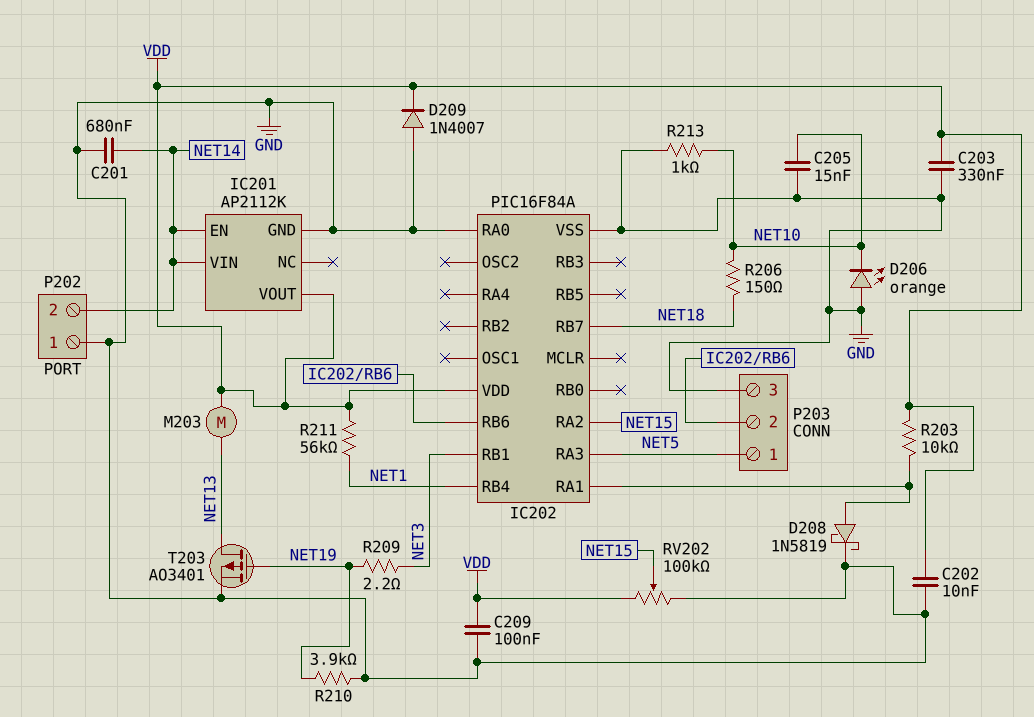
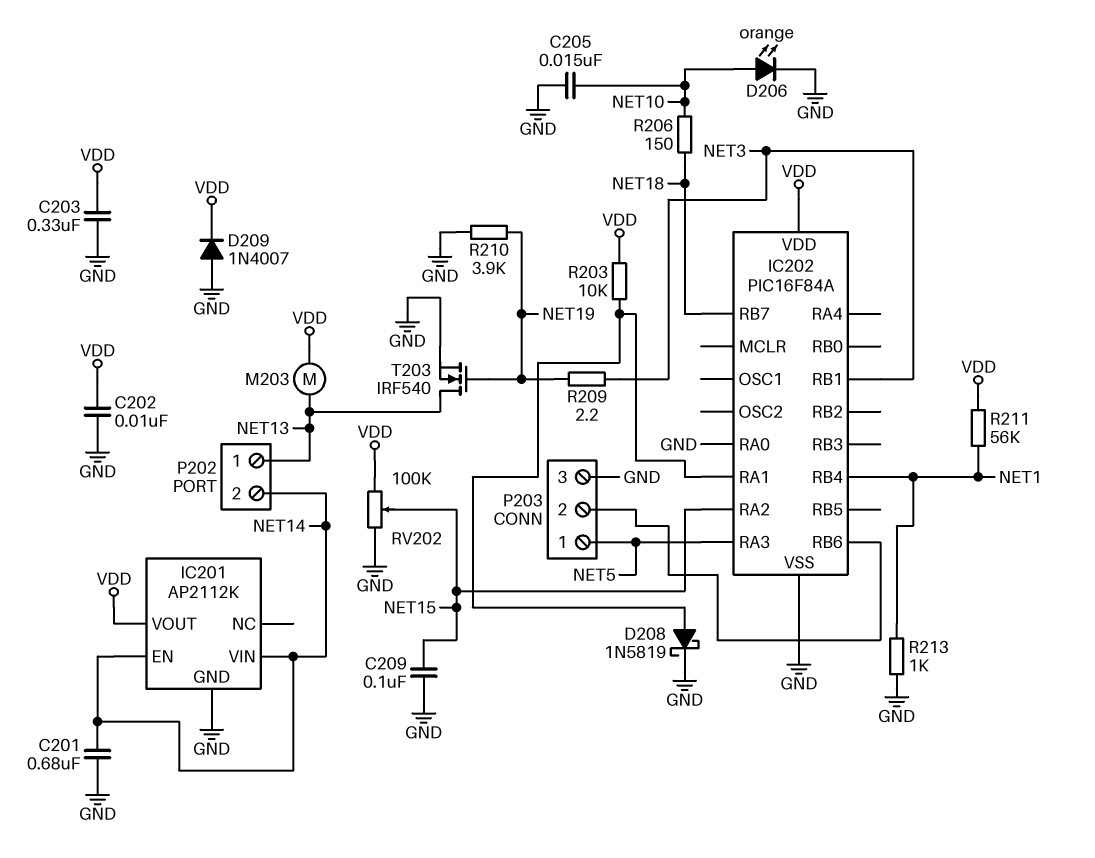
C209: 100nF (GND, VDD) -> 100nF (GND, NET15)
D206: LED orange (A GND, K NET10) -> LED orange (A NET10, K GND)
P202 pin 1: GND -> NET13
R213: 1k (GND, NET10) -> 1k (GND, NET1)
T203: PMOS AO3401 (G NET19, D NET13, S GND) -> NMOS IRF540 (G NET19, D NET13, S GND)

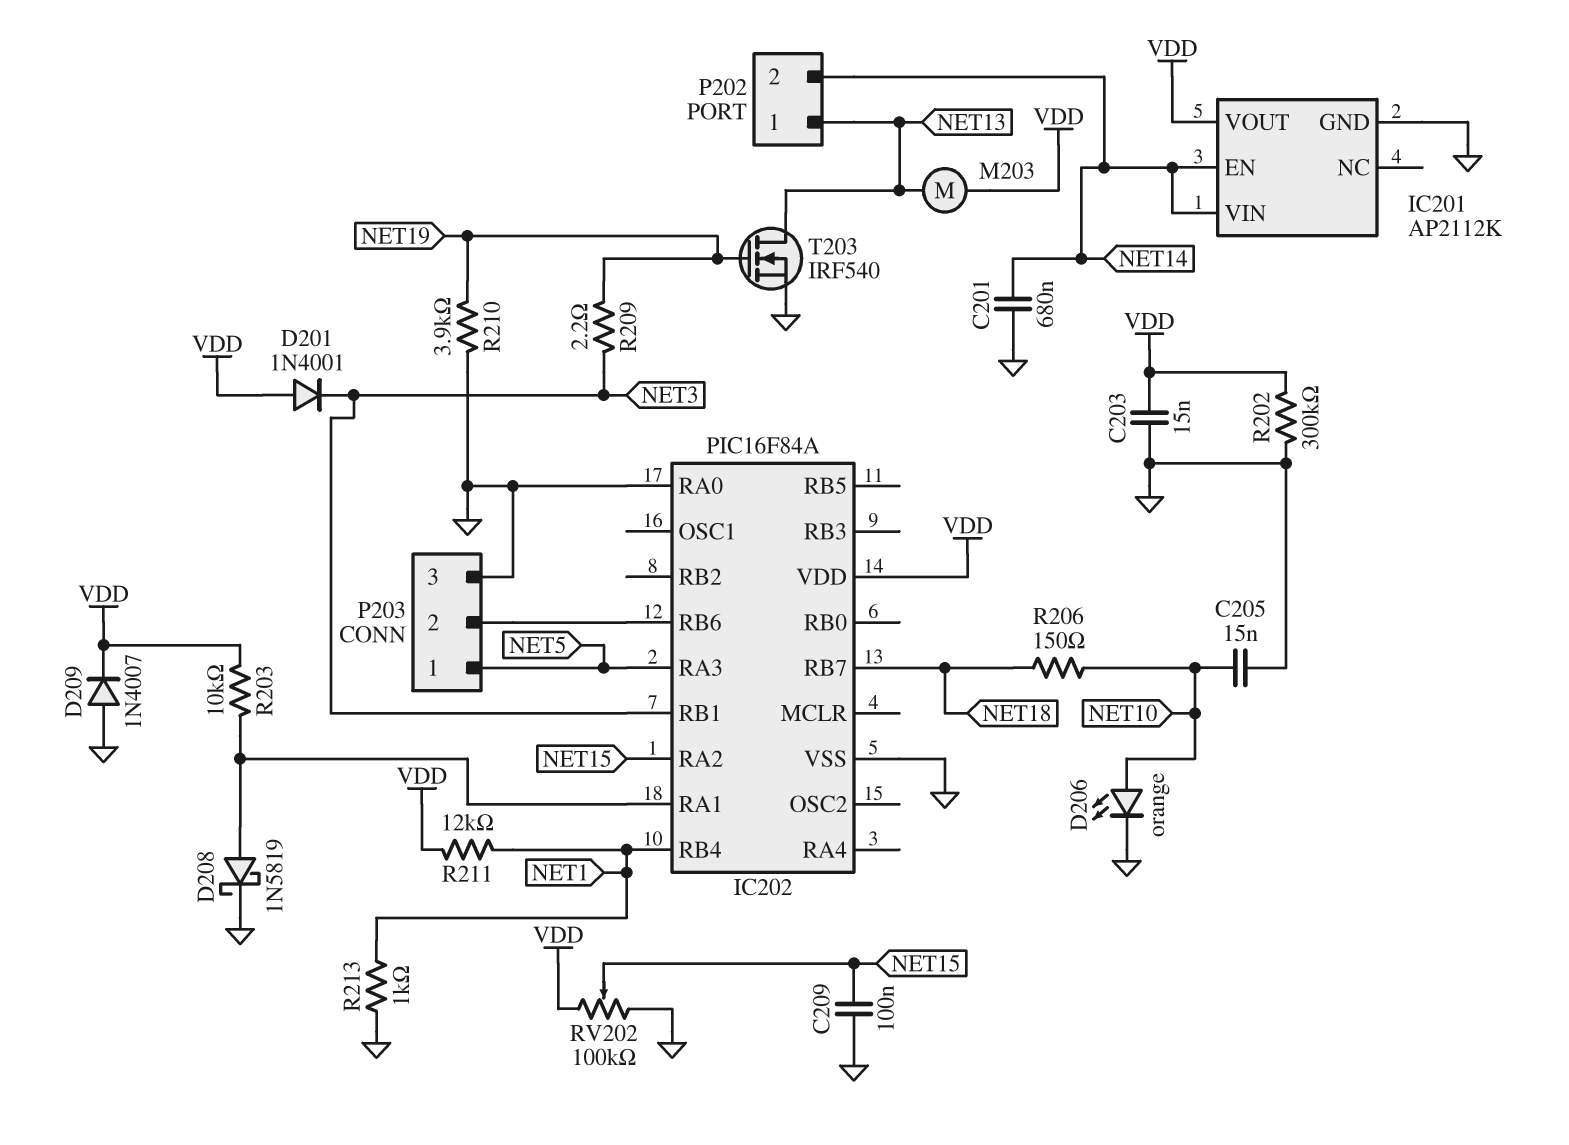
C202: 10nF (GND, VDD) -> none
C203: 330nF (GND, VDD) -> 15nF (GND, VDD)
D201: none -> diode 1N4001 (A VDD, K NET3)
R202: none -> 300k (GND, VDD)
R211: 56k (NET1, VDD) -> 12k (NET1, VDD)

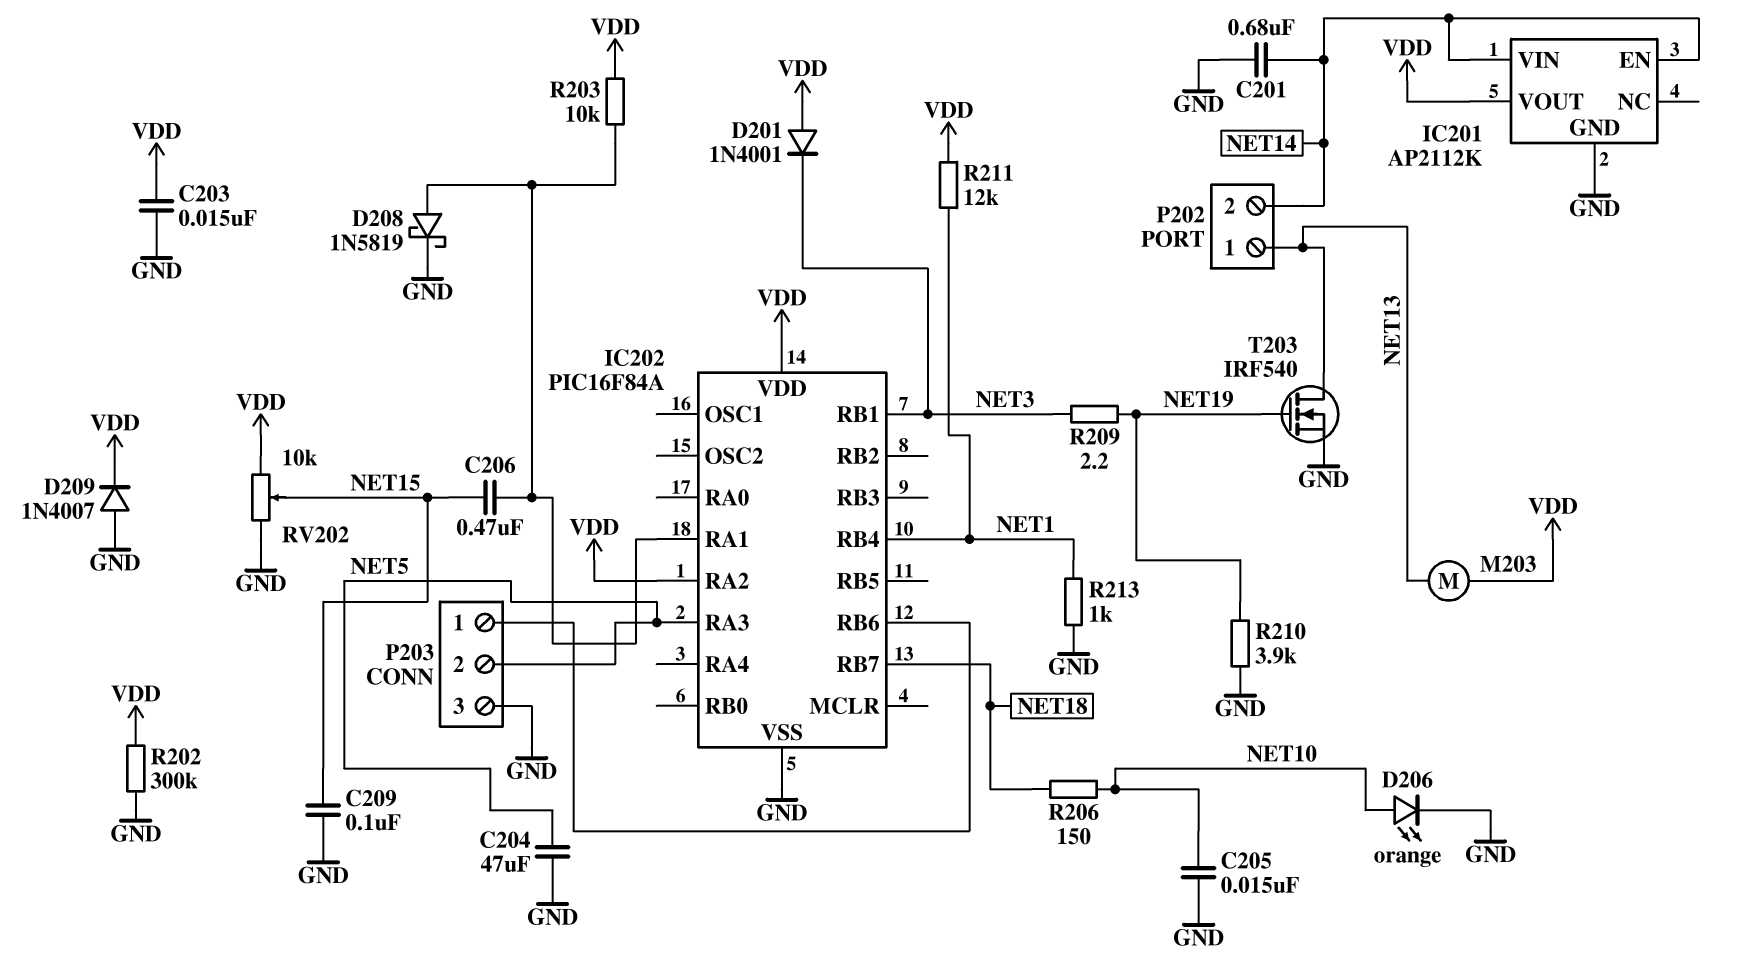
C204: none -> 47uF (GND, NET5)
C206: none -> 470nF (IC202/RA1, NET15)
IC202 pin RA0: GND -> none
IC202 pin RA2: NET15 -> VDD
P203 pin 1: NET5 -> IC202/RB6
P203 pin 2: IC202/RB6 -> NET5
RV202: 100k (GND, VDD, wiper NET15) -> 10k (GND, VDD, wiper NET15)

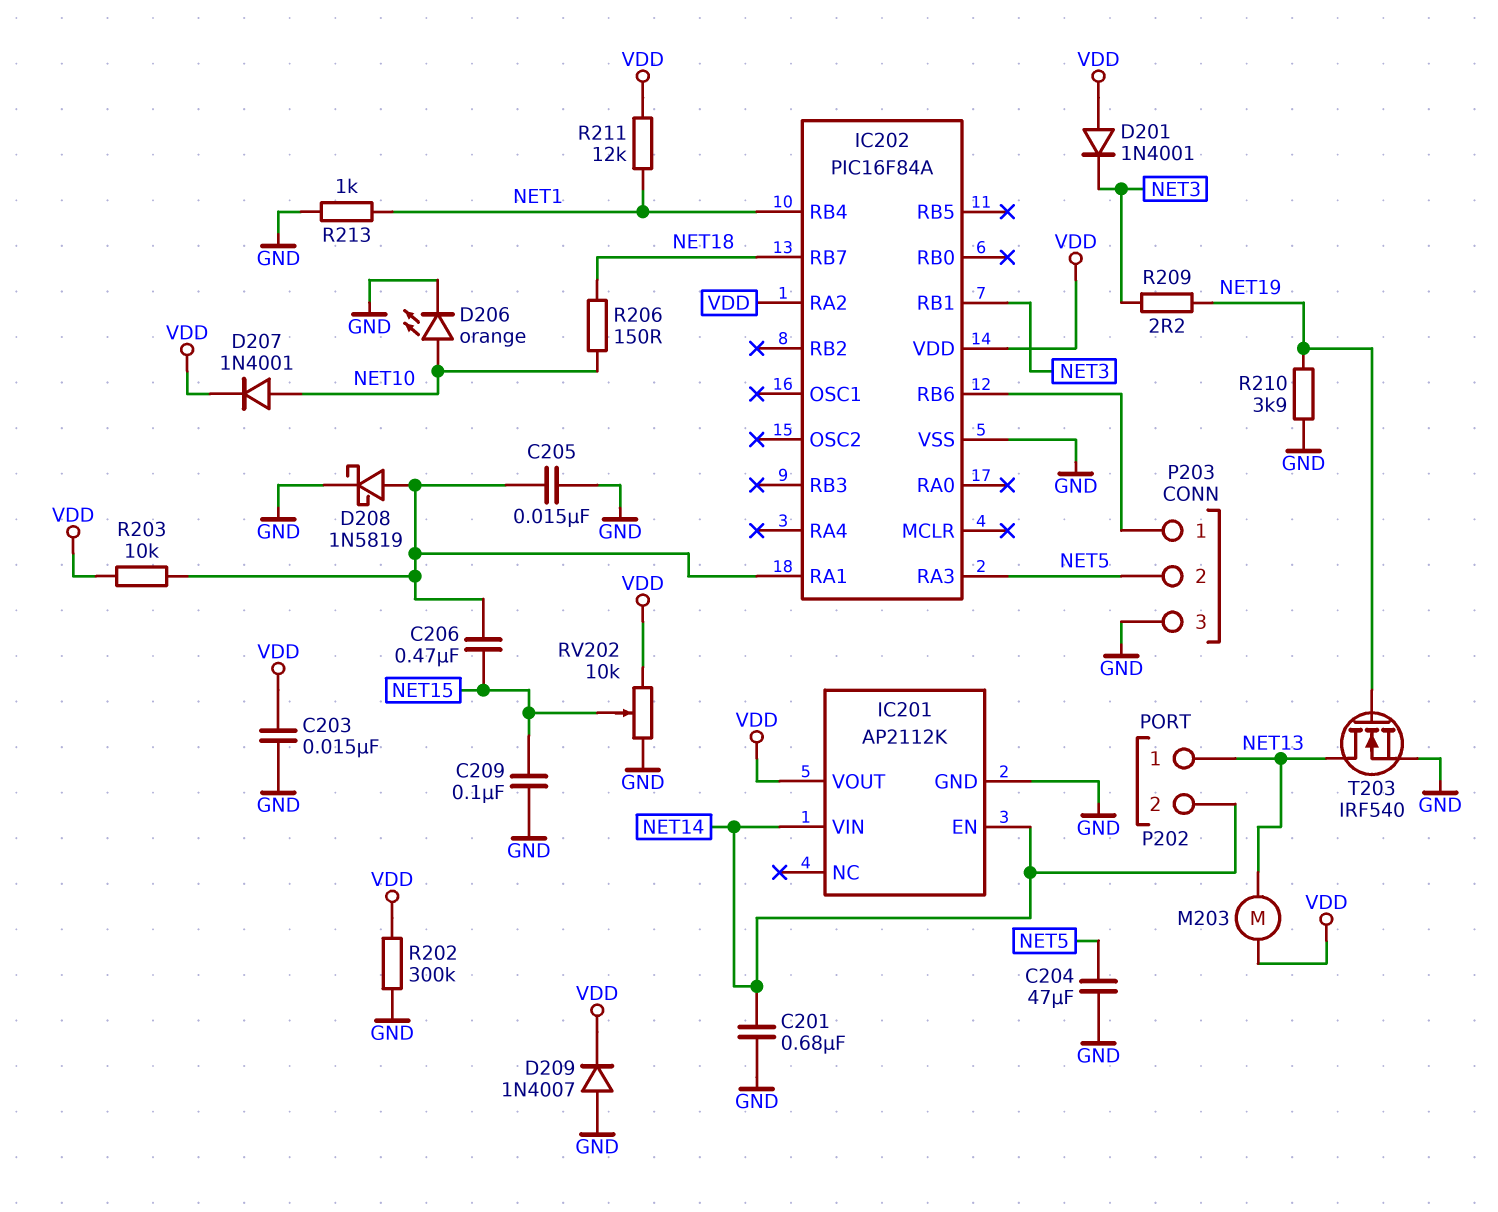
C205: 15nF (GND, NET10) -> 15nF (GND, IC202/RA1)
D207: none -> diode 1N4001 (A NET10, K VDD)

